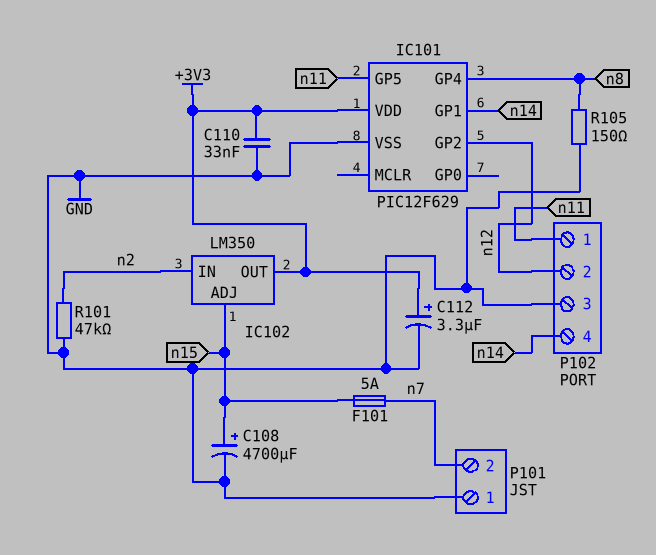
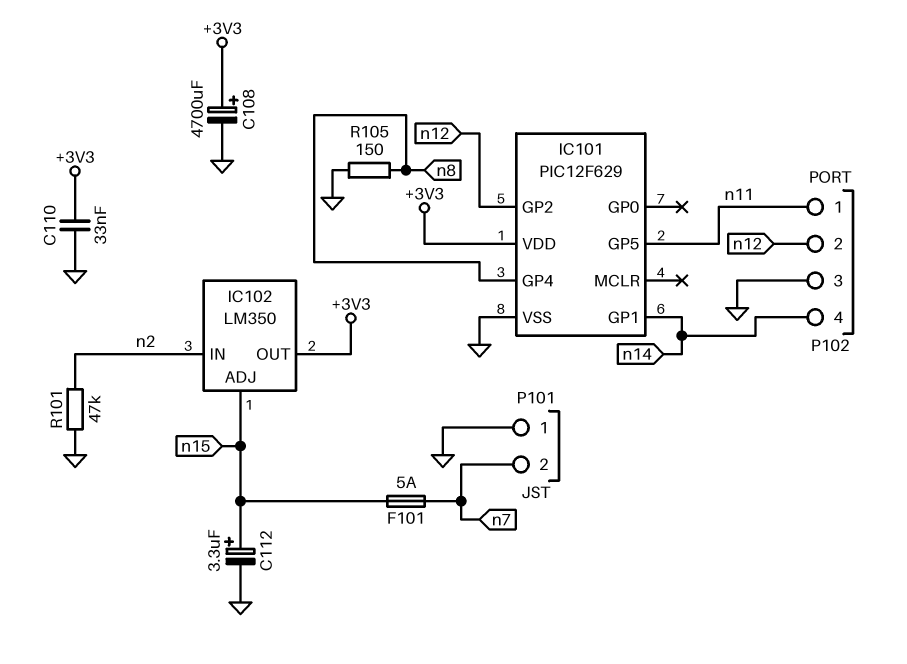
C108: 4700uF (plus n15, minus GND) -> 4700uF (plus +3V3, minus GND)
C112: 3.3uF (plus +3V3, minus GND) -> 3.3uF (plus n15, minus GND)

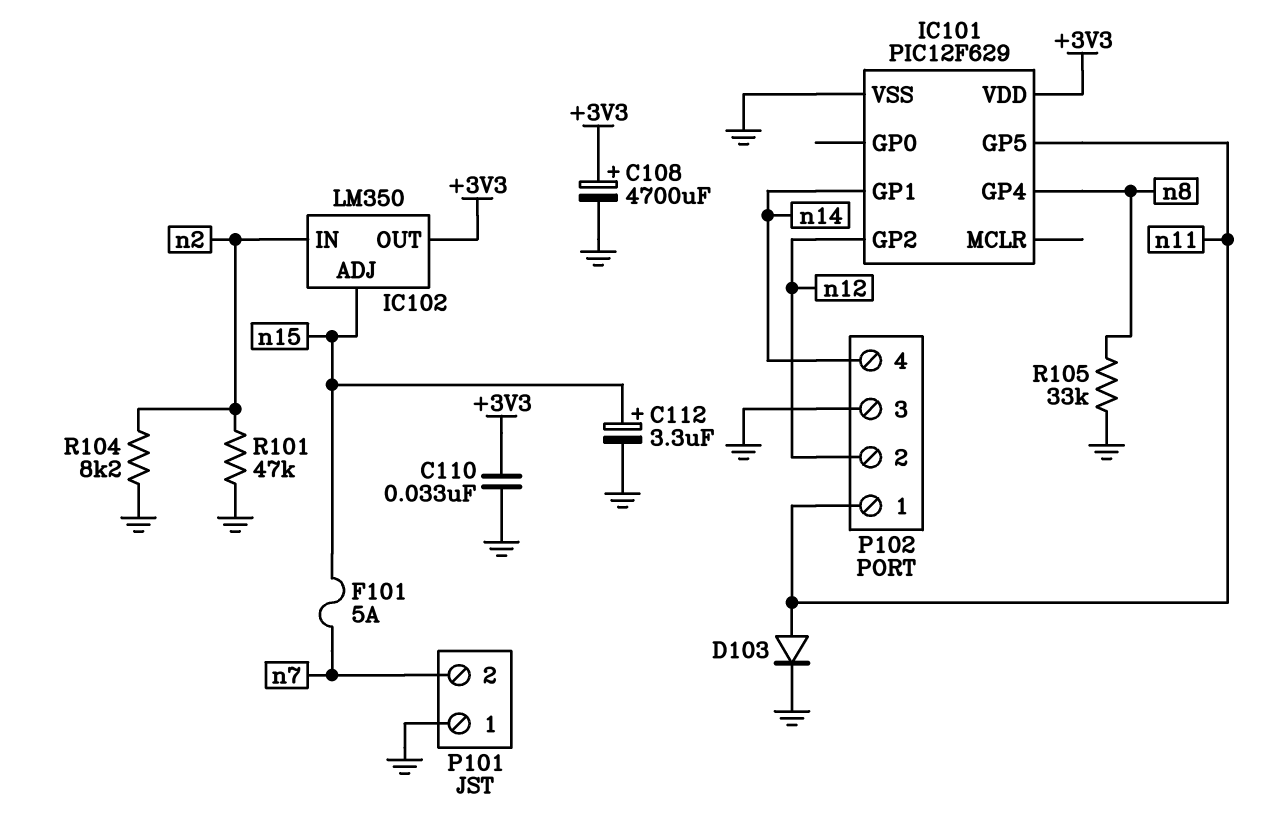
D103: none -> diode (A n11, K GND)
R104: none -> 8.2k (GND, n2)
R105: 150 (GND, n8) -> 33k (GND, n8)

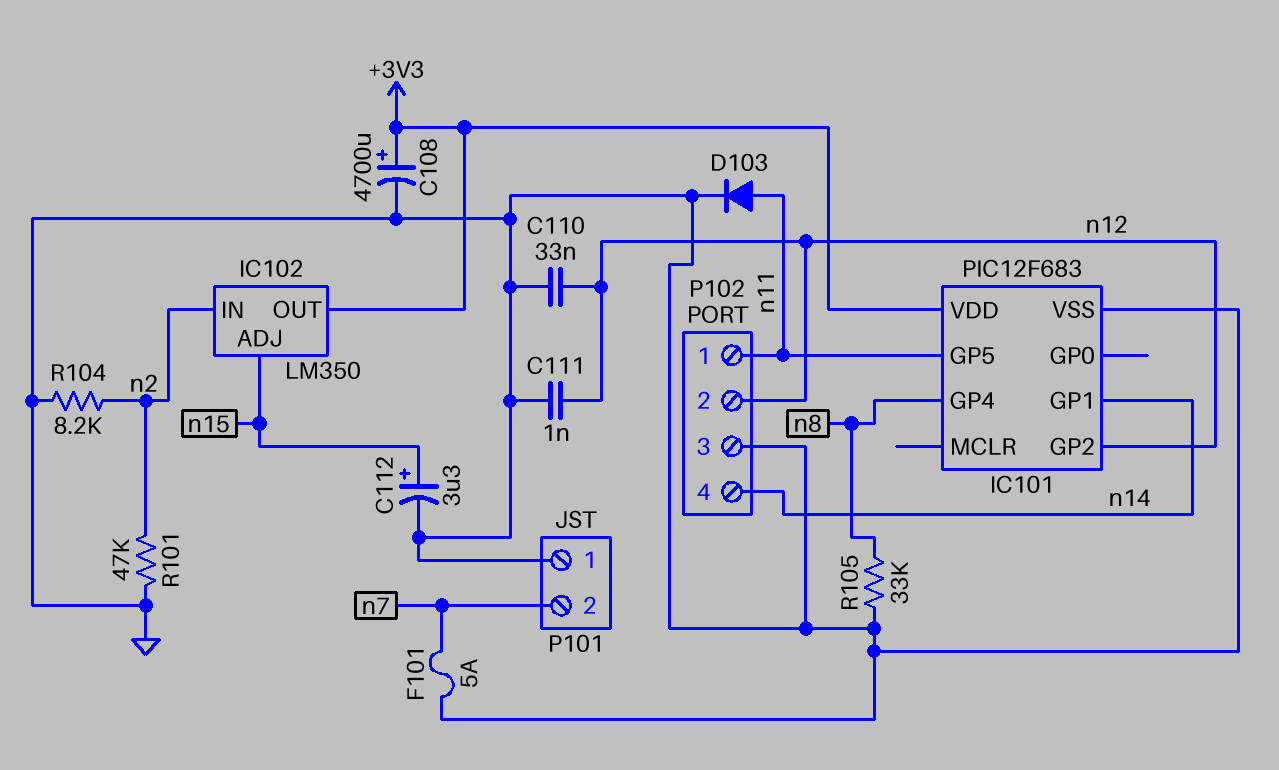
C110: 33nF (+3V3, GND) -> 33nF (GND, n12)
C111: none -> 1nF (GND, n12)
F101: 5A (n7, n15) -> 5A (GND, n7)
IC101: PIC12F629 -> PIC12F683

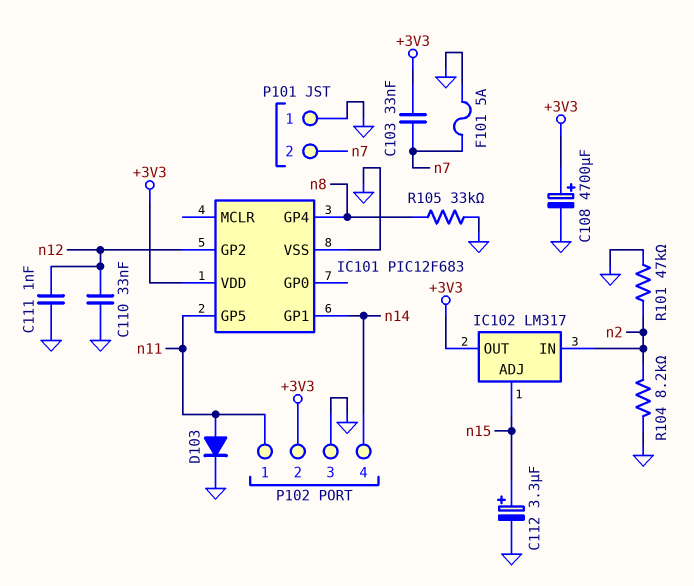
C103: none -> 33nF (+3V3, n7)
IC102: LM350 -> LM317
P102 pin 2: n12 -> +3V3

